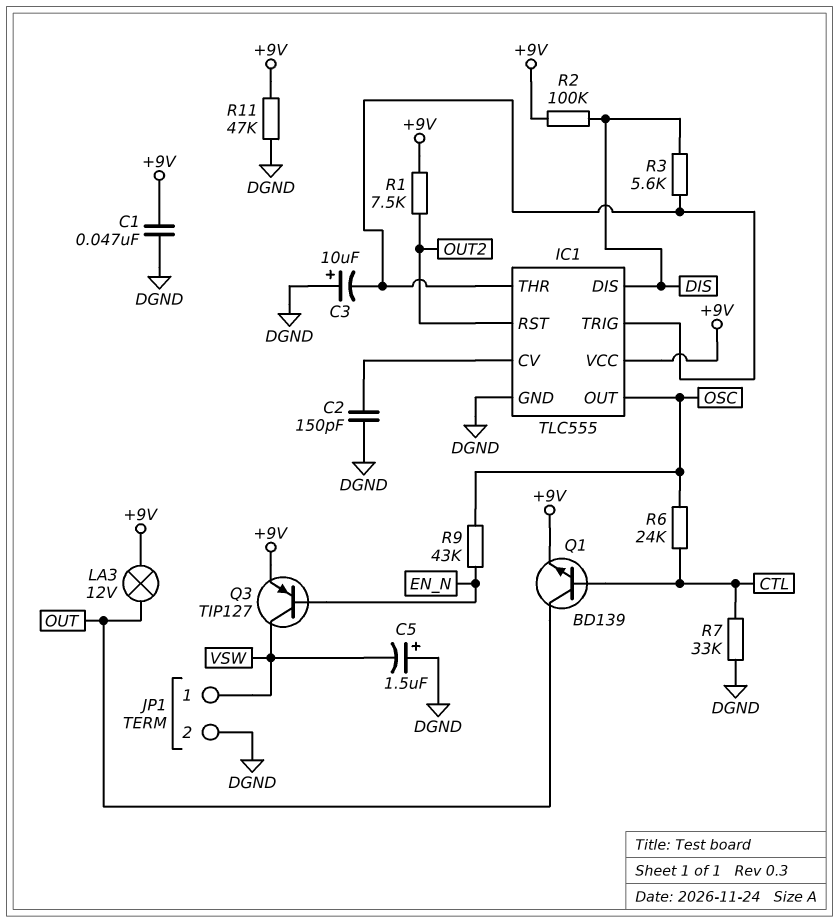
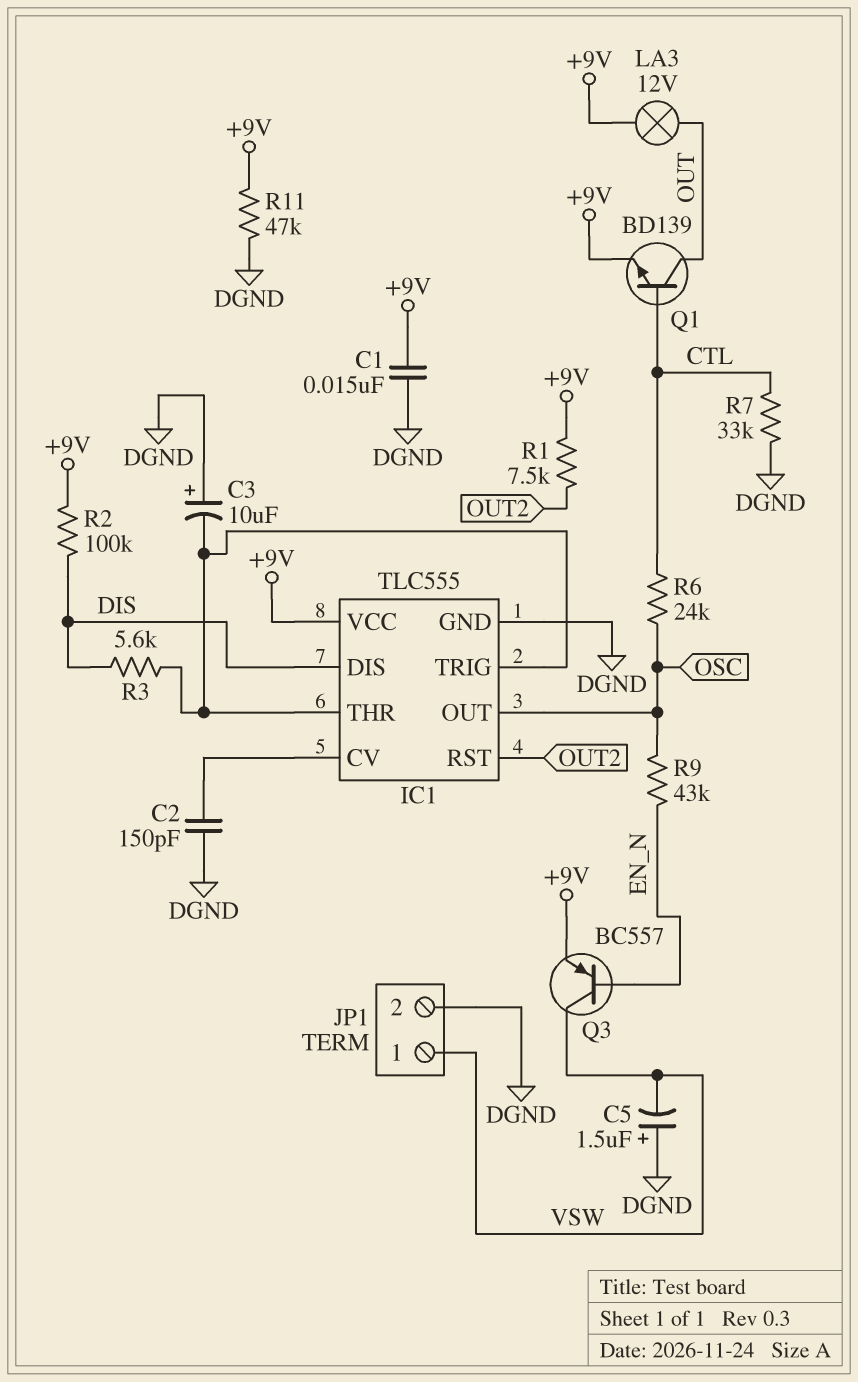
C1: 47nF (+9V, DGND) -> 15nF (+9V, DGND)
Q3: PNP TIP127 (B EN_N, C VSW, E +9V) -> PNP BC557 (B EN_N, C VSW, E +9V)

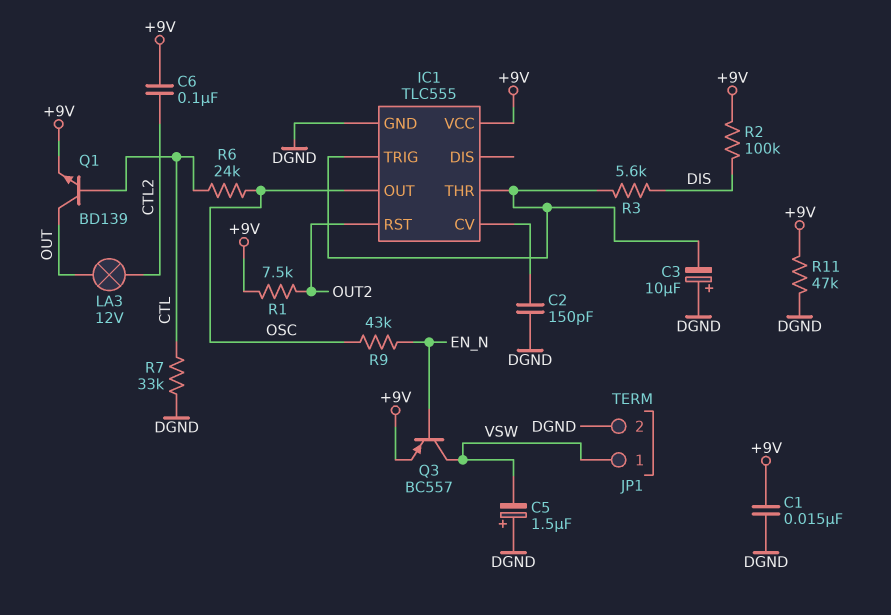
C6: none -> 100nF (+9V, CTL2)
IC1 pin DIS: DIS -> none
LA3: lamp 12V (+9V, OUT) -> lamp 12V (CTL2, OUT)

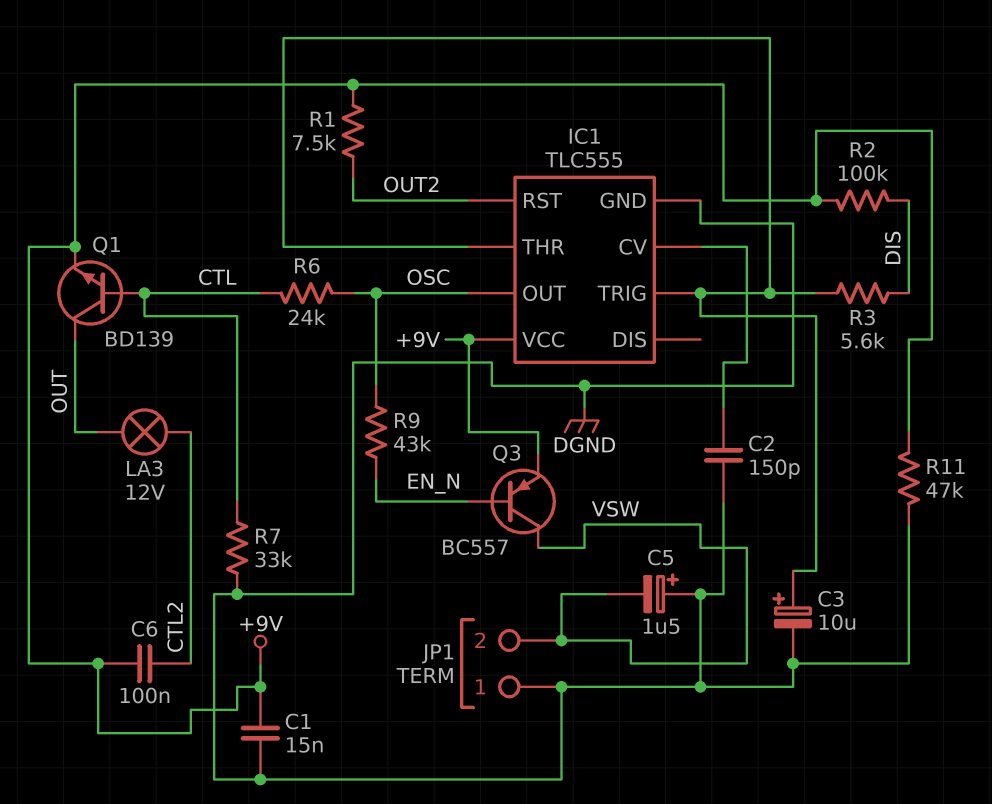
C3: 10uF (plus DGND, minus IC1/THR) -> 10uF (plus IC1/THR, minus DGND)
JP1 pin 1: VSW -> DGND
JP1 pin 2: DGND -> VSW

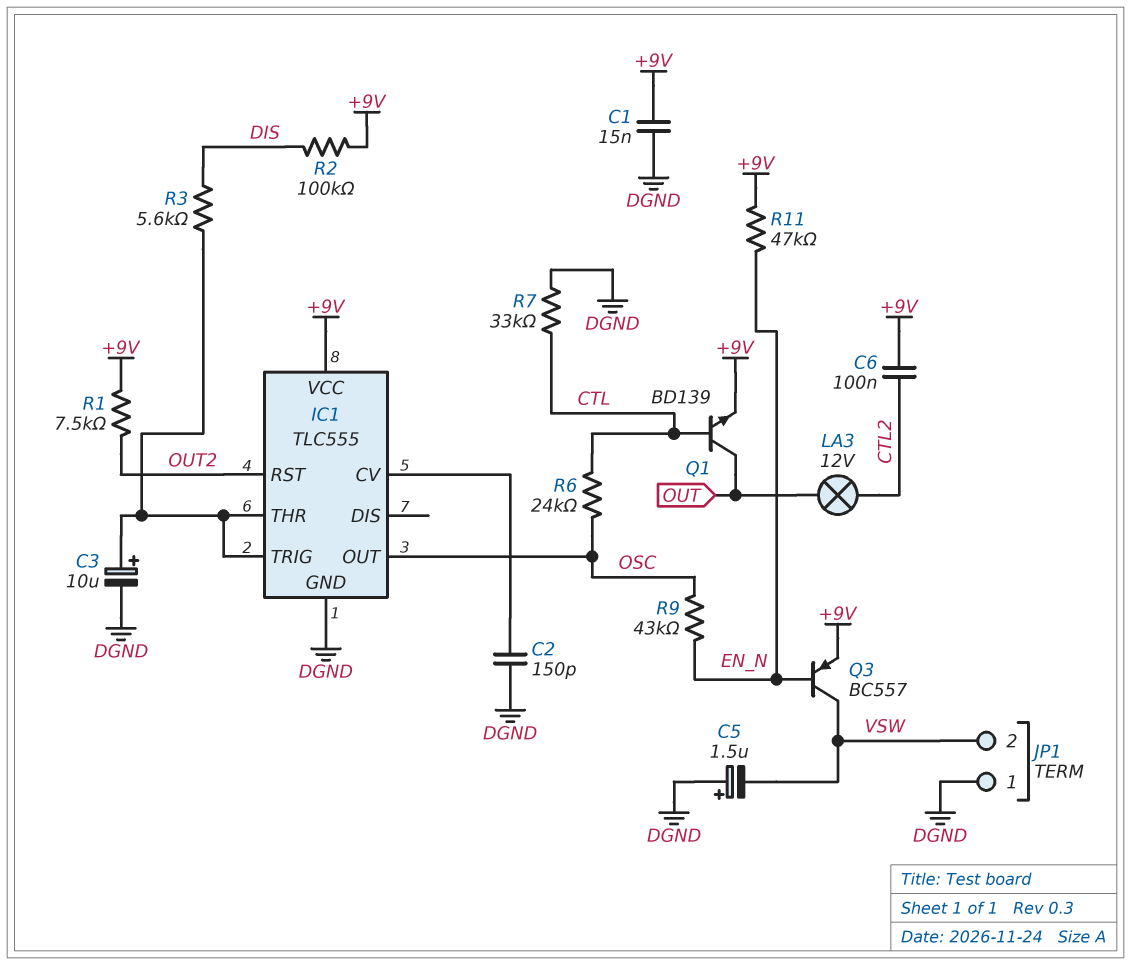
R11: 47k (+9V, DGND) -> 47k (+9V, EN_N)

